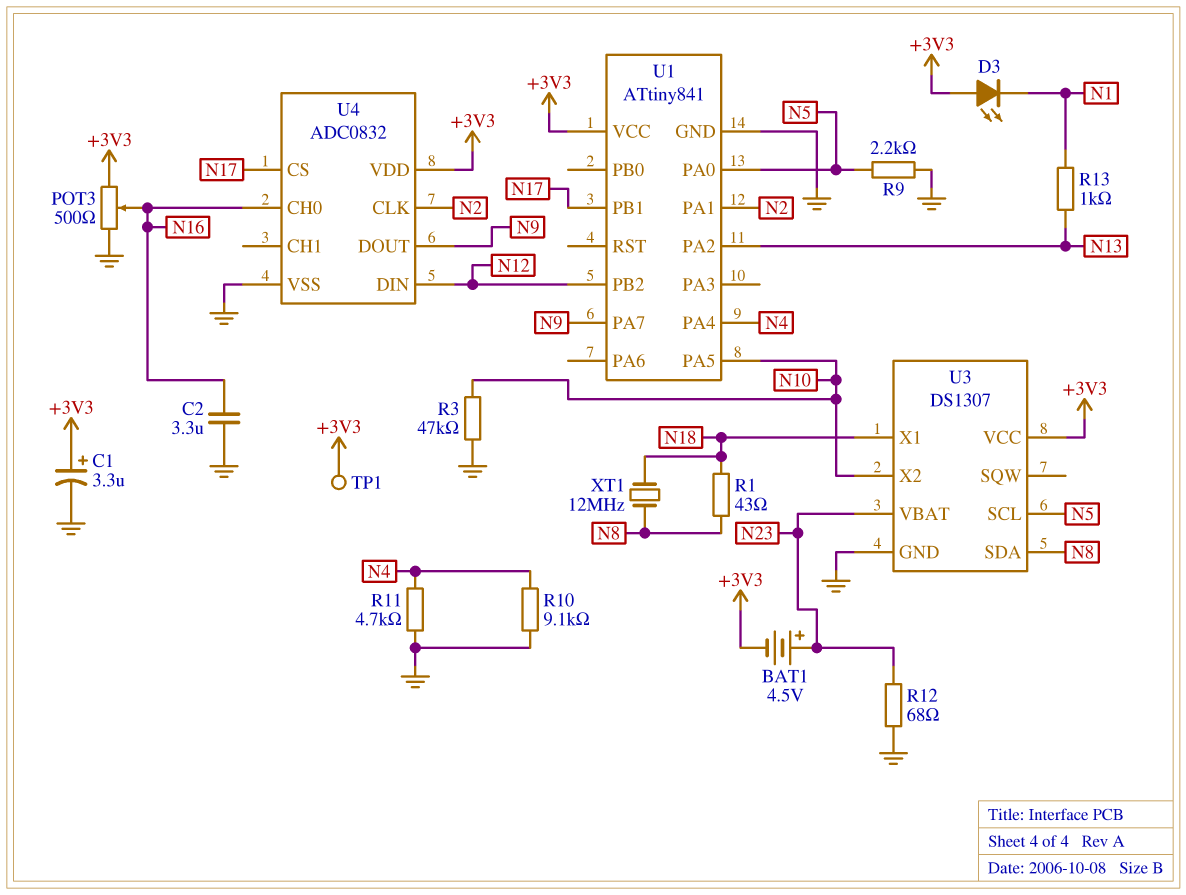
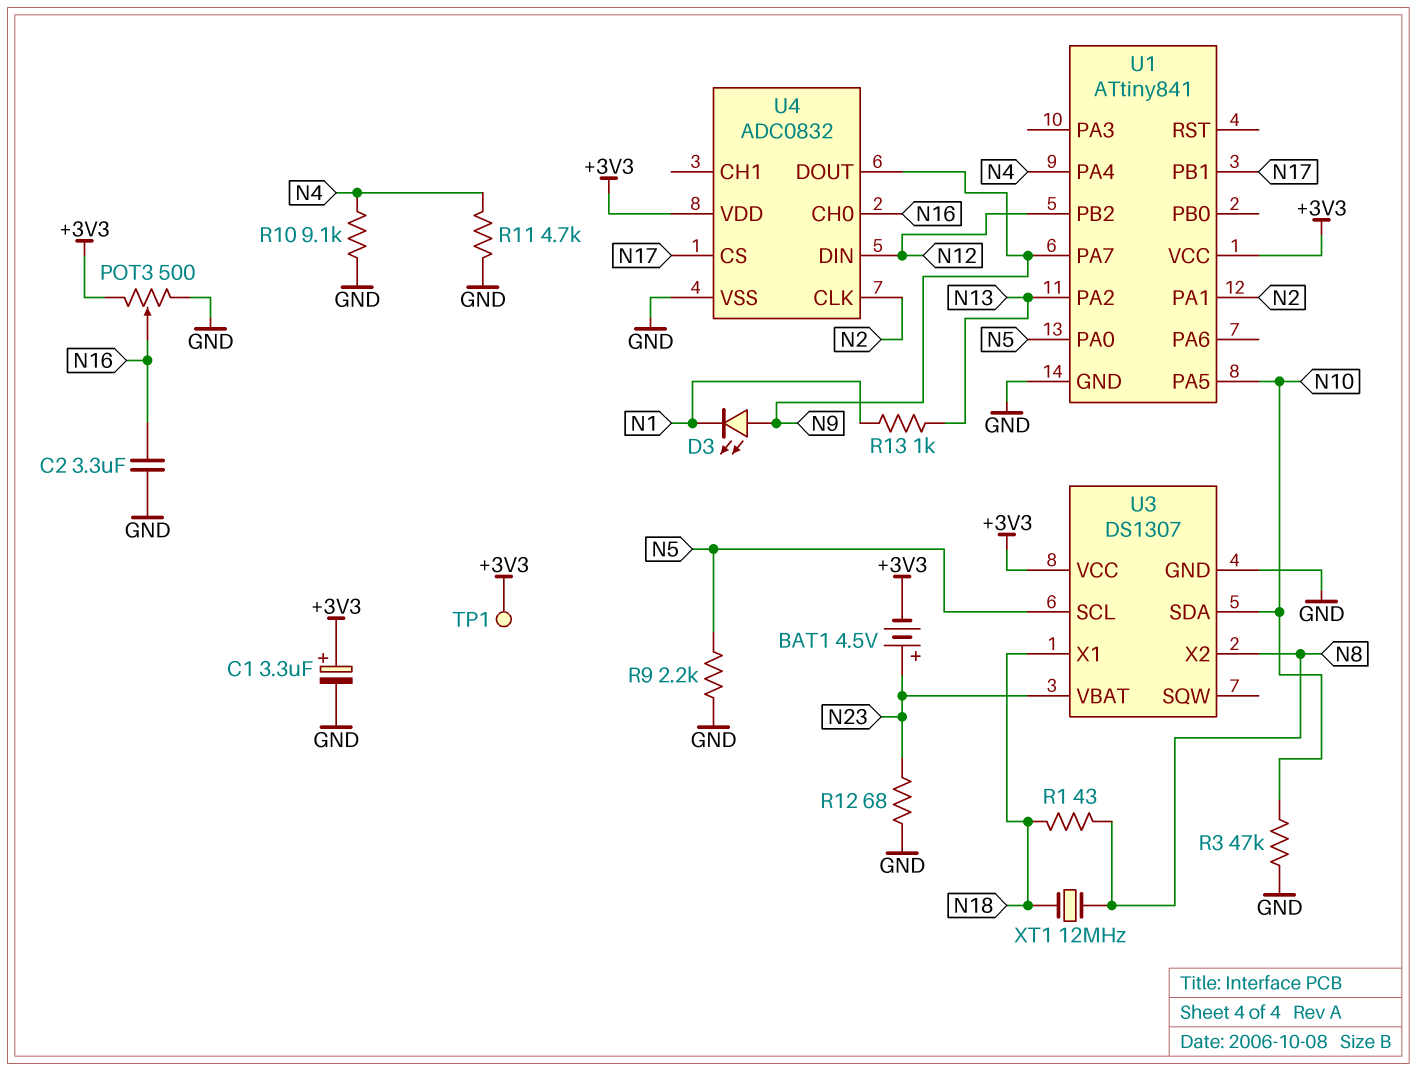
D3: LED (A +3V3, K N1) -> LED (A N9, K N1)
U3 pin SDA: N8 -> N10
U3 pin X2: N10 -> N8

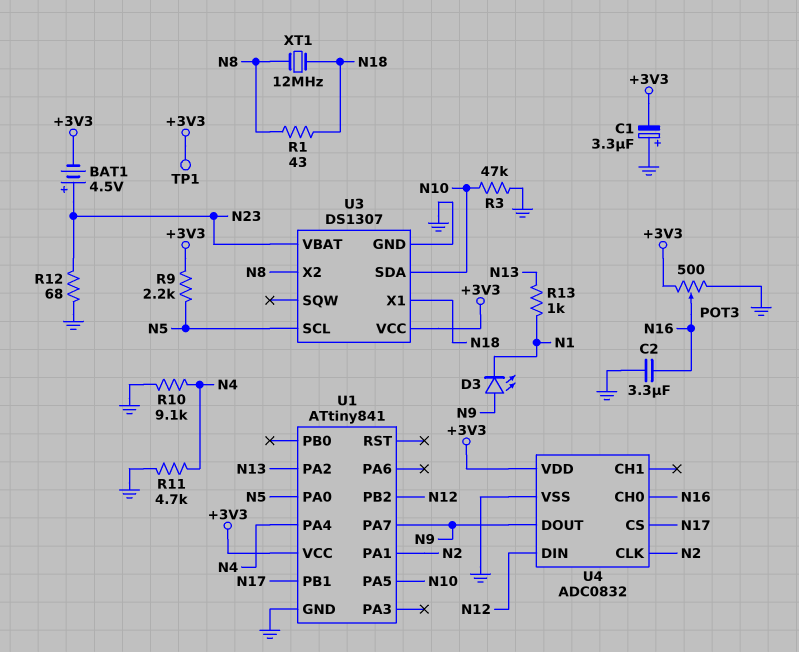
C1: 3.3uF (plus +3V3, minus GND) -> 3.3uF (plus GND, minus +3V3)
R9: 2.2k (GND, N5) -> 2.2k (+3V3, N5)

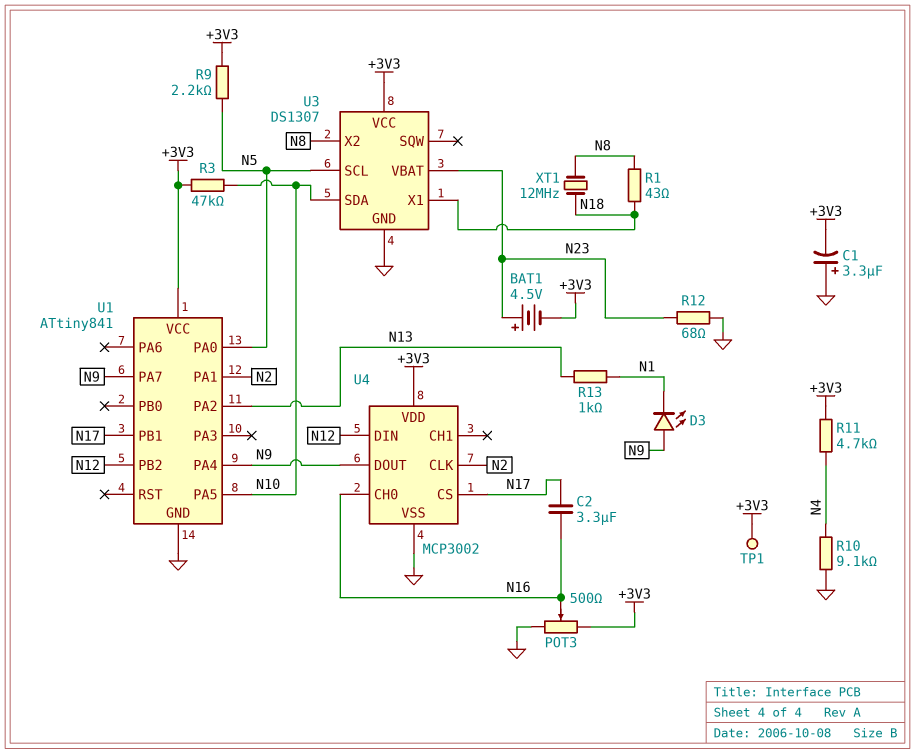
C2: 3.3uF (GND, N16) -> 3.3uF (N16, N17)
R3: 47k (GND, N10) -> 47k (+3V3, N10)
R11: 4.7k (GND, N4) -> 4.7k (+3V3, N4)
U1 pin PA4: N4 -> N9
U4: ADC0832 -> MCP3002

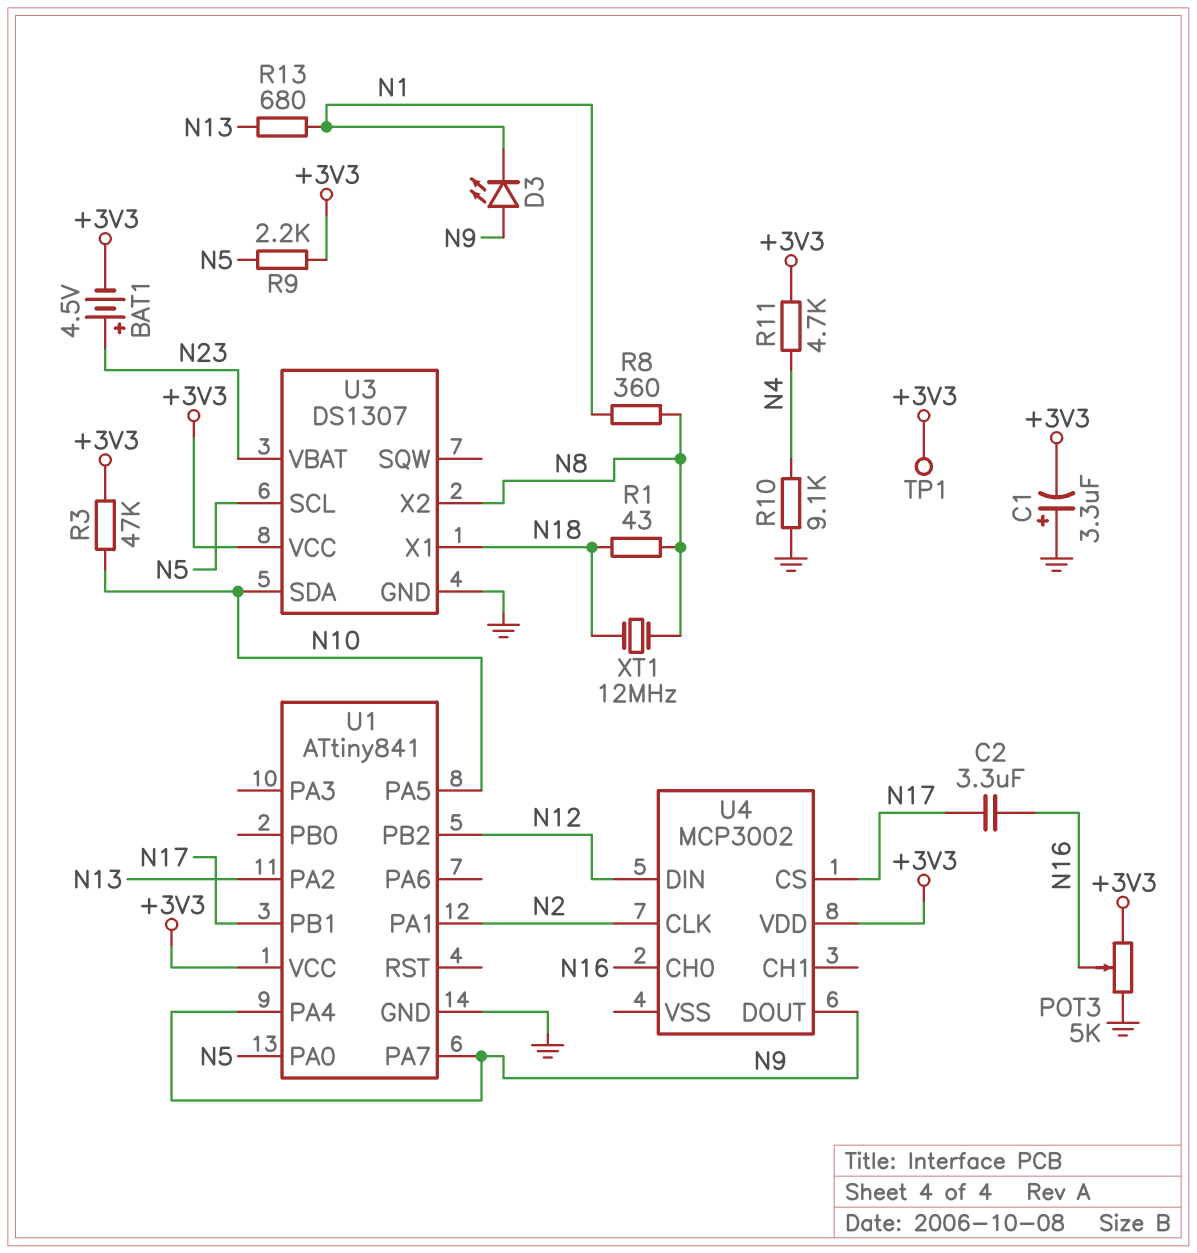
POT3: 500 (+3V3, GND, wiper N16) -> 5k (+3V3, GND, wiper N16)
R8: none -> 360 (N1, N8)
R12: 68 (GND, N23) -> none
R13: 1k (N1, N13) -> 680 (N1, N13)
U4 pin VSS: GND -> none

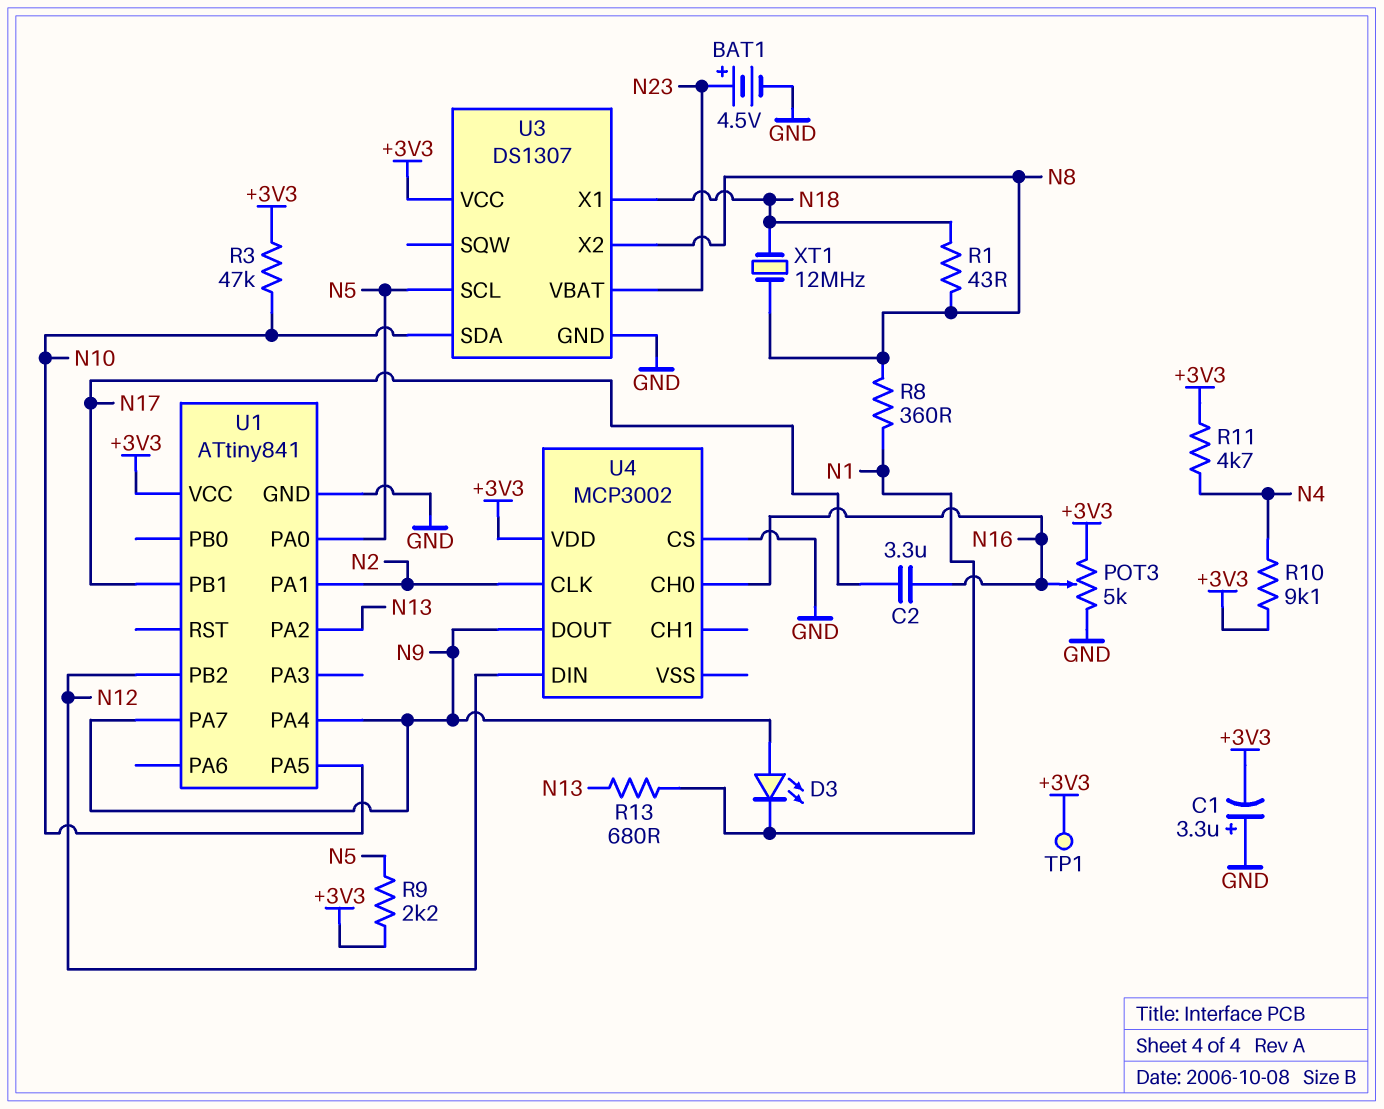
BAT1: 4.5V (plus N23, minus +3V3) -> 4.5V (plus N23, minus GND)
R10: 9.1k (GND, N4) -> 9.1k (+3V3, N4)
U4 pin CS: N17 -> GND

